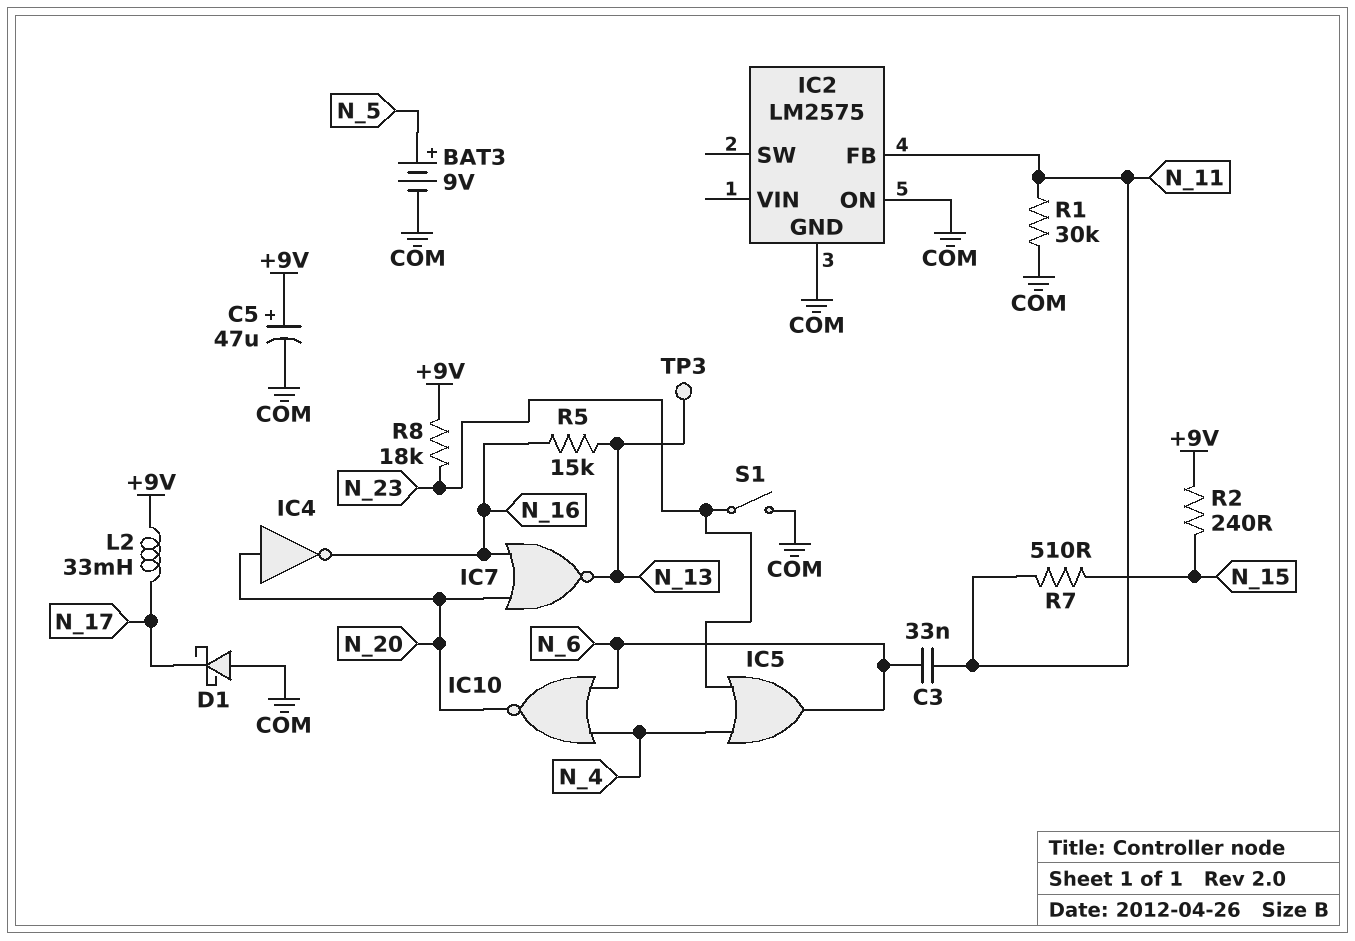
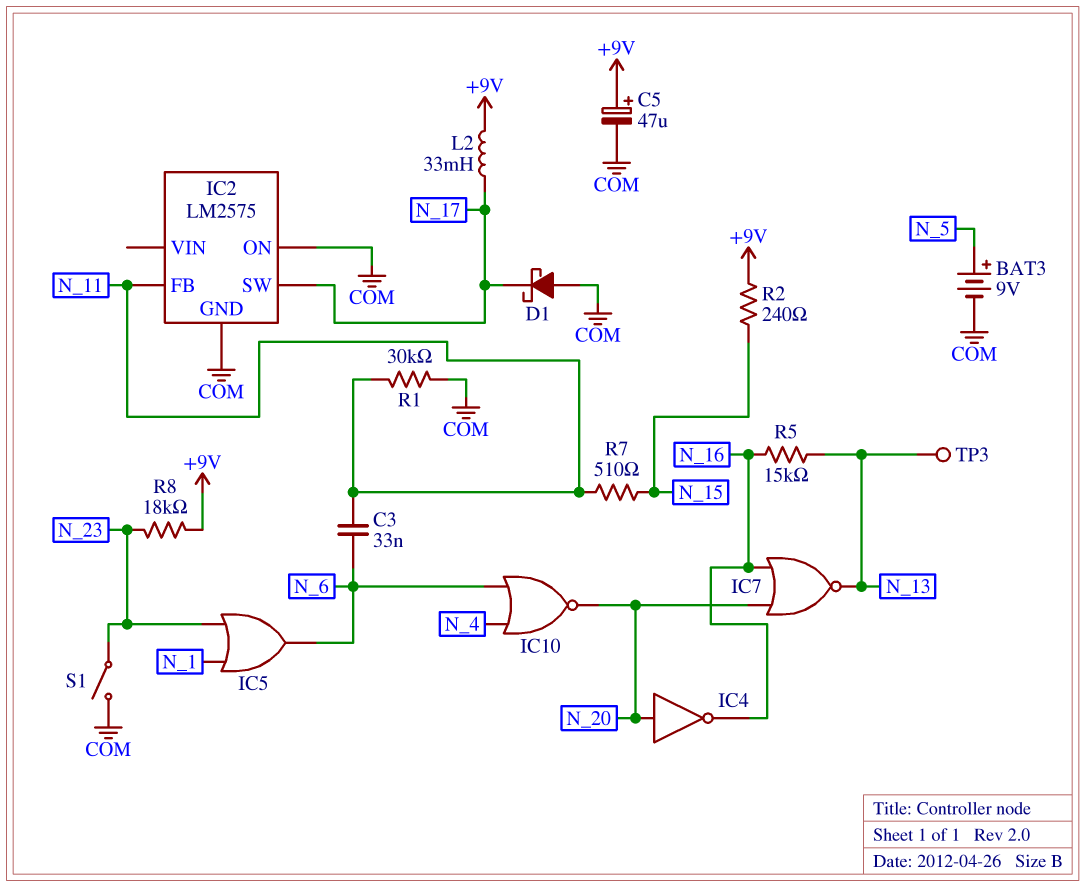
IC2 pin SW: none -> N_17
IC5: OR (in N_4, in N_23, out N_6) -> OR (in N_1, in N_23, out N_6)

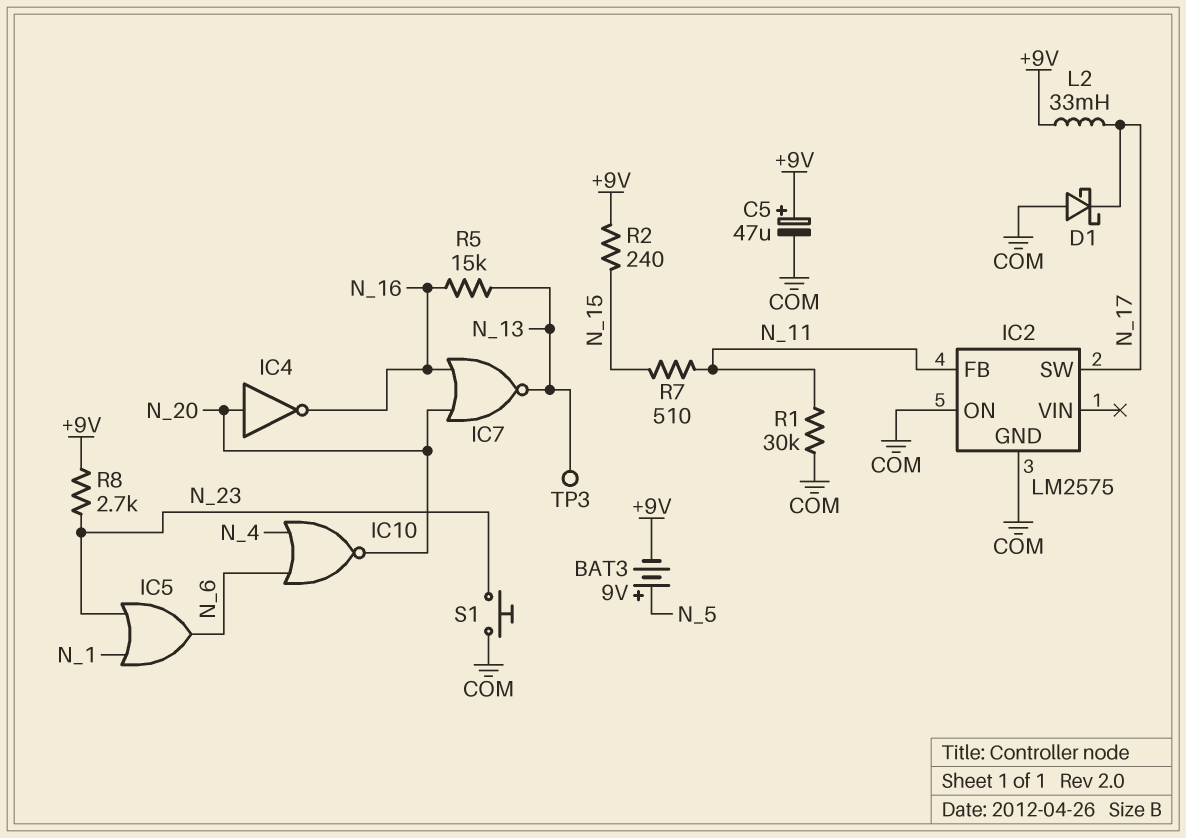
BAT3: 9V (plus N_5, minus COM) -> 9V (plus N_5, minus +9V)
C3: 33nF (N_6, N_11) -> none
R8: 18k (+9V, N_23) -> 2.7k (+9V, N_23)
S1: switch (COM, N_23) -> button (COM, N_23)

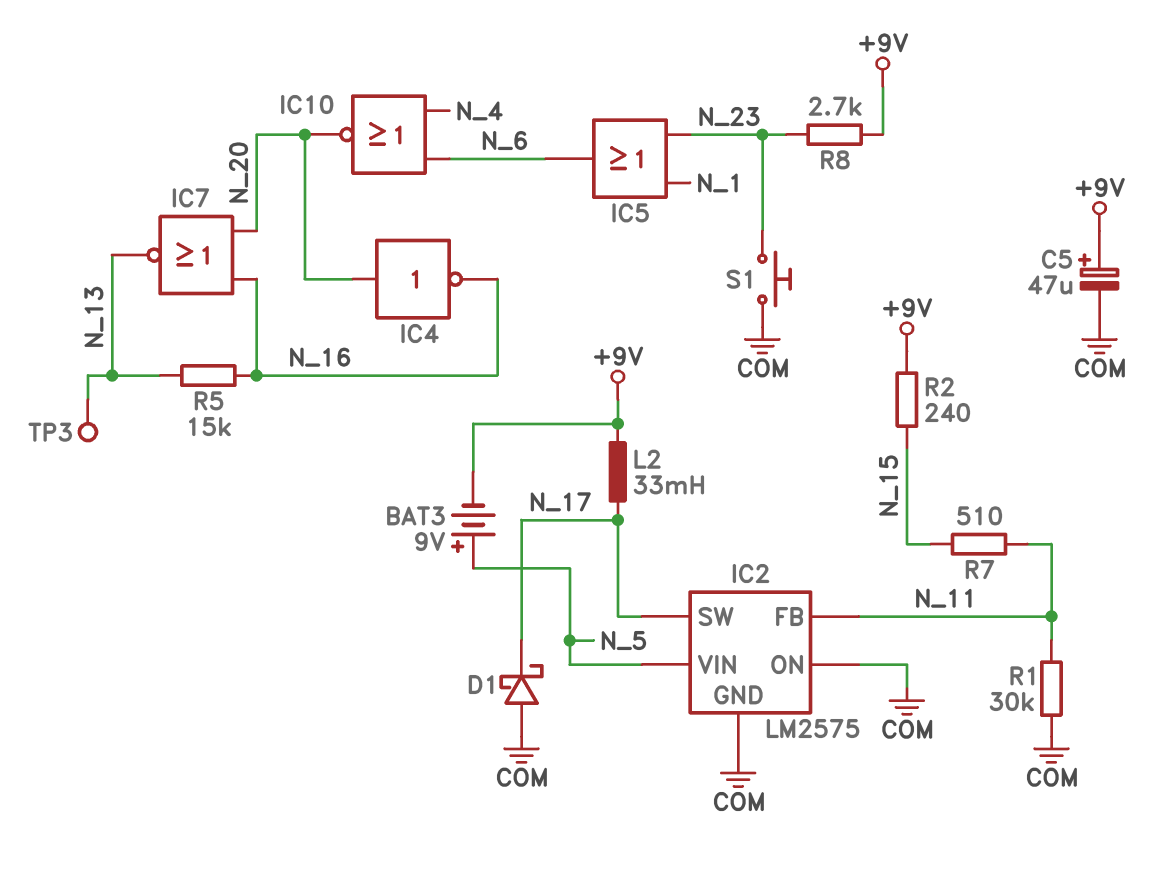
IC2 pin VIN: none -> N_5

